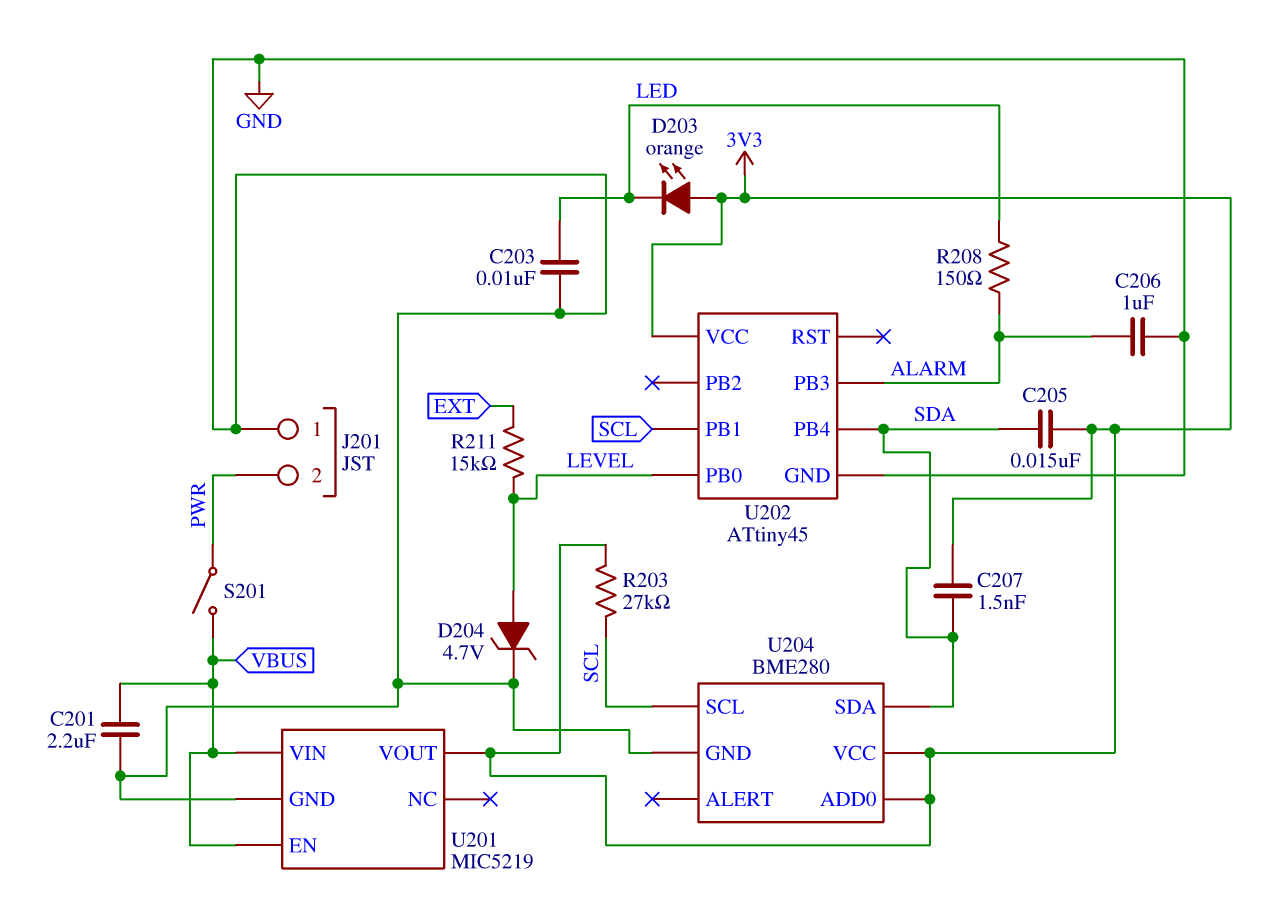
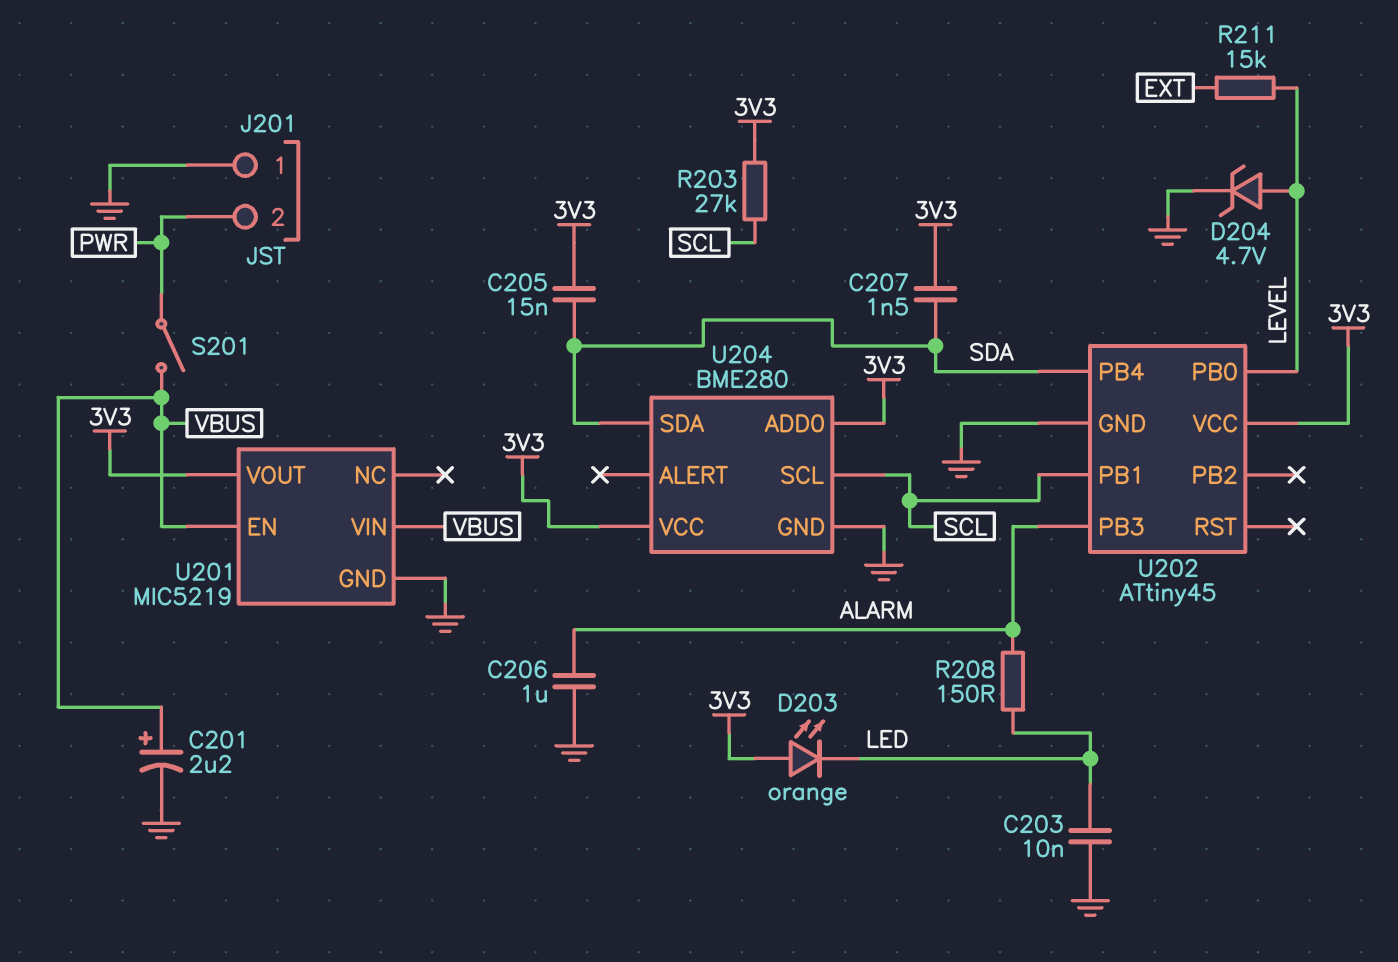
C201: 2.2uF (GND, VBUS) -> 2.2uF (plus VBUS, minus GND)

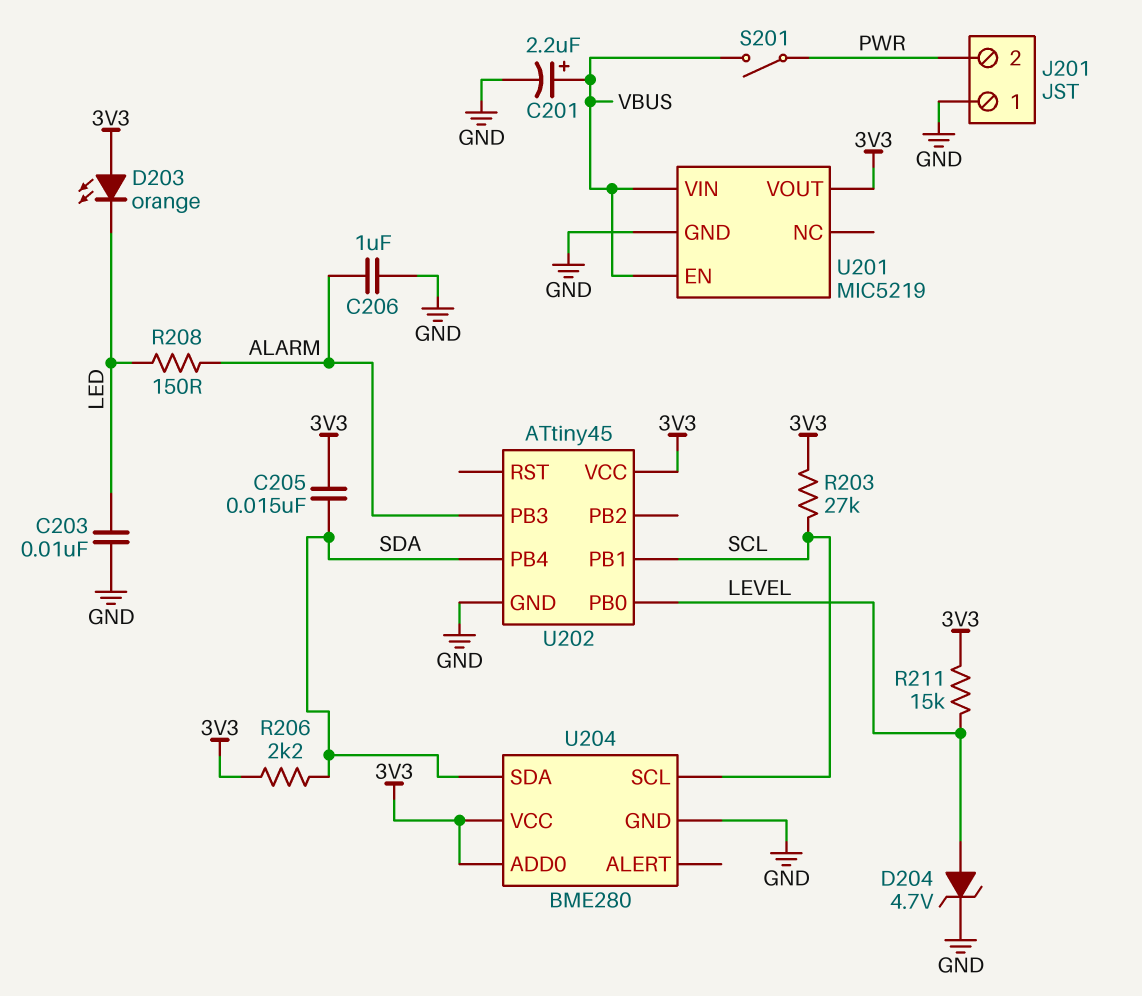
C207: 1.5nF (3V3, SDA) -> none
R206: none -> 2.2k (3V3, SDA)
R211: 15k (EXT, LEVEL) -> 15k (3V3, LEVEL)

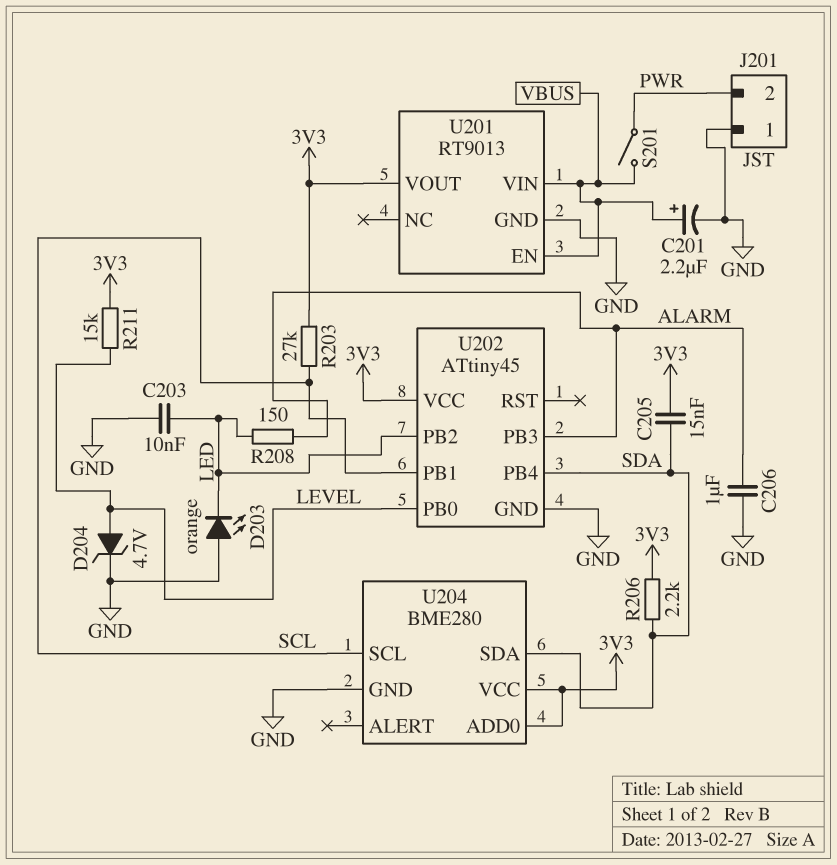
D203: LED orange (A 3V3, K LED) -> LED orange (A GND, K LED)
U201: MIC5219 -> RT9013
U202 pin PB2: none -> LED

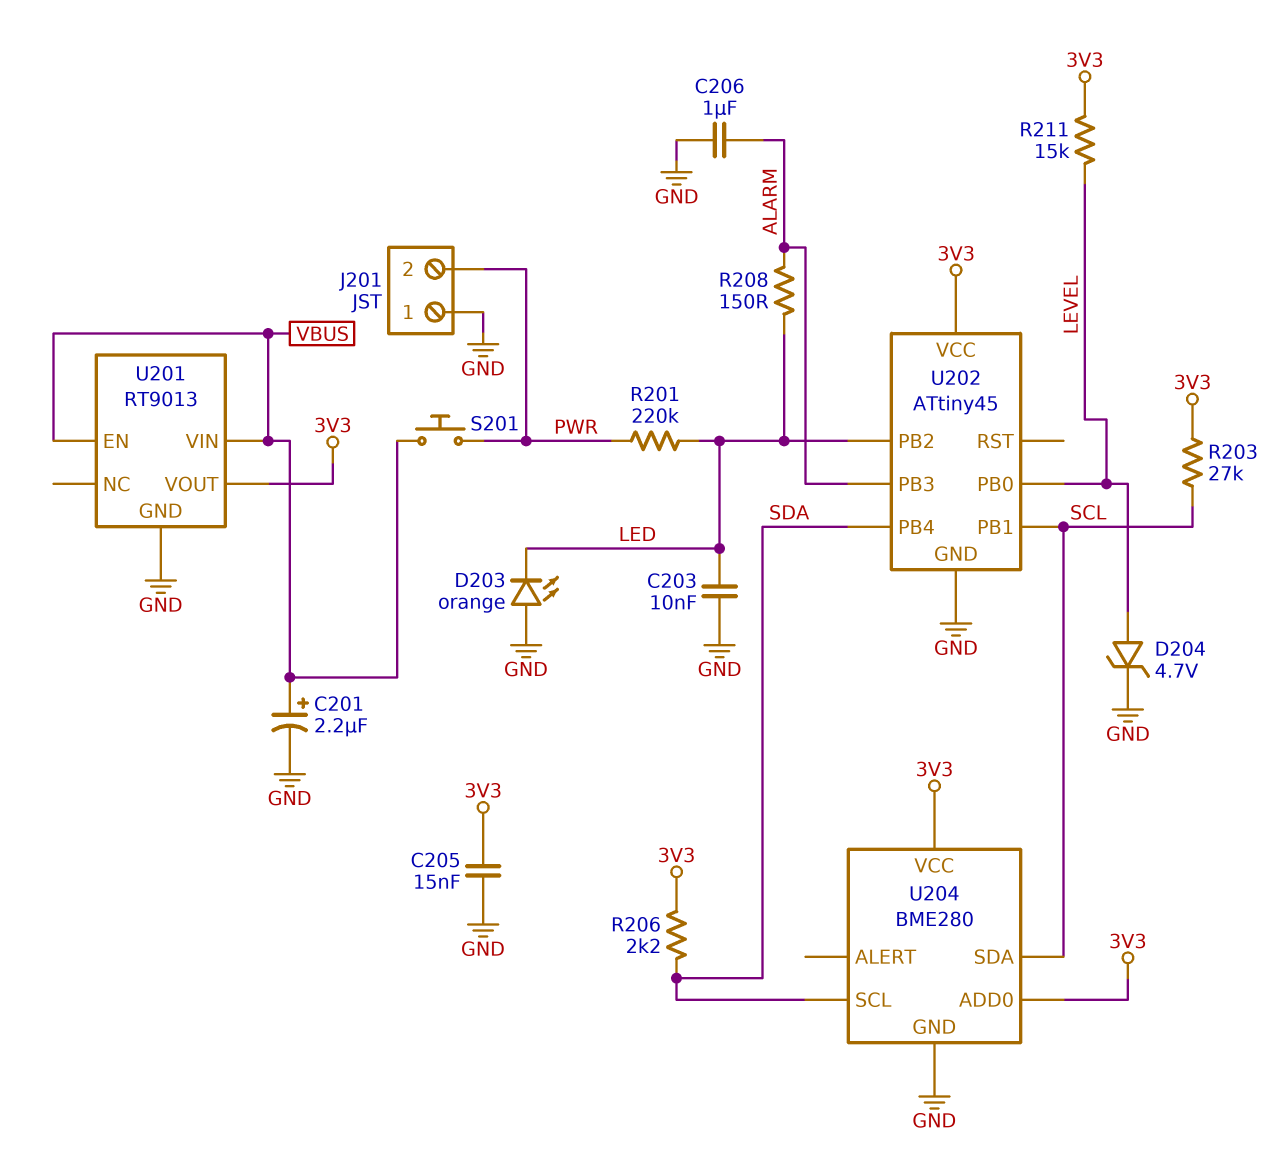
C205: 15nF (3V3, SDA) -> 15nF (3V3, GND)
R201: none -> 220k (LED, PWR)
S201: switch (PWR, VBUS) -> button (PWR, VBUS)
U204 pin SCL: SCL -> SDA
U204 pin SDA: SDA -> SCL

